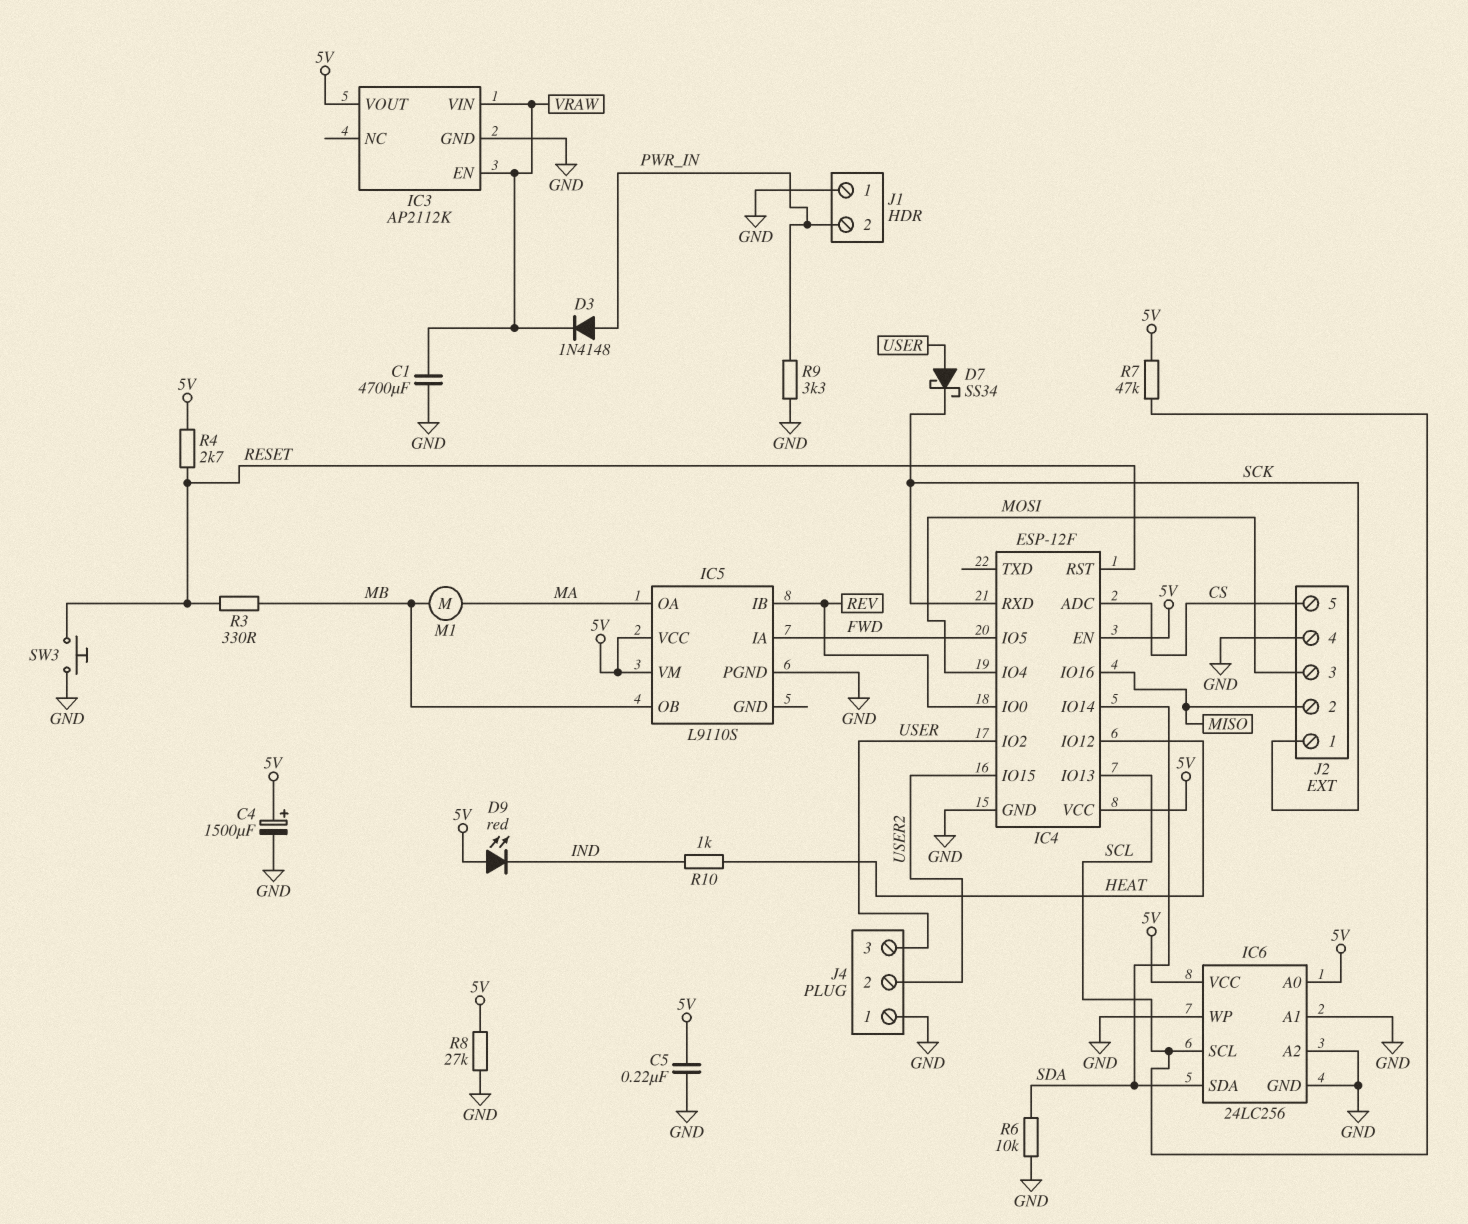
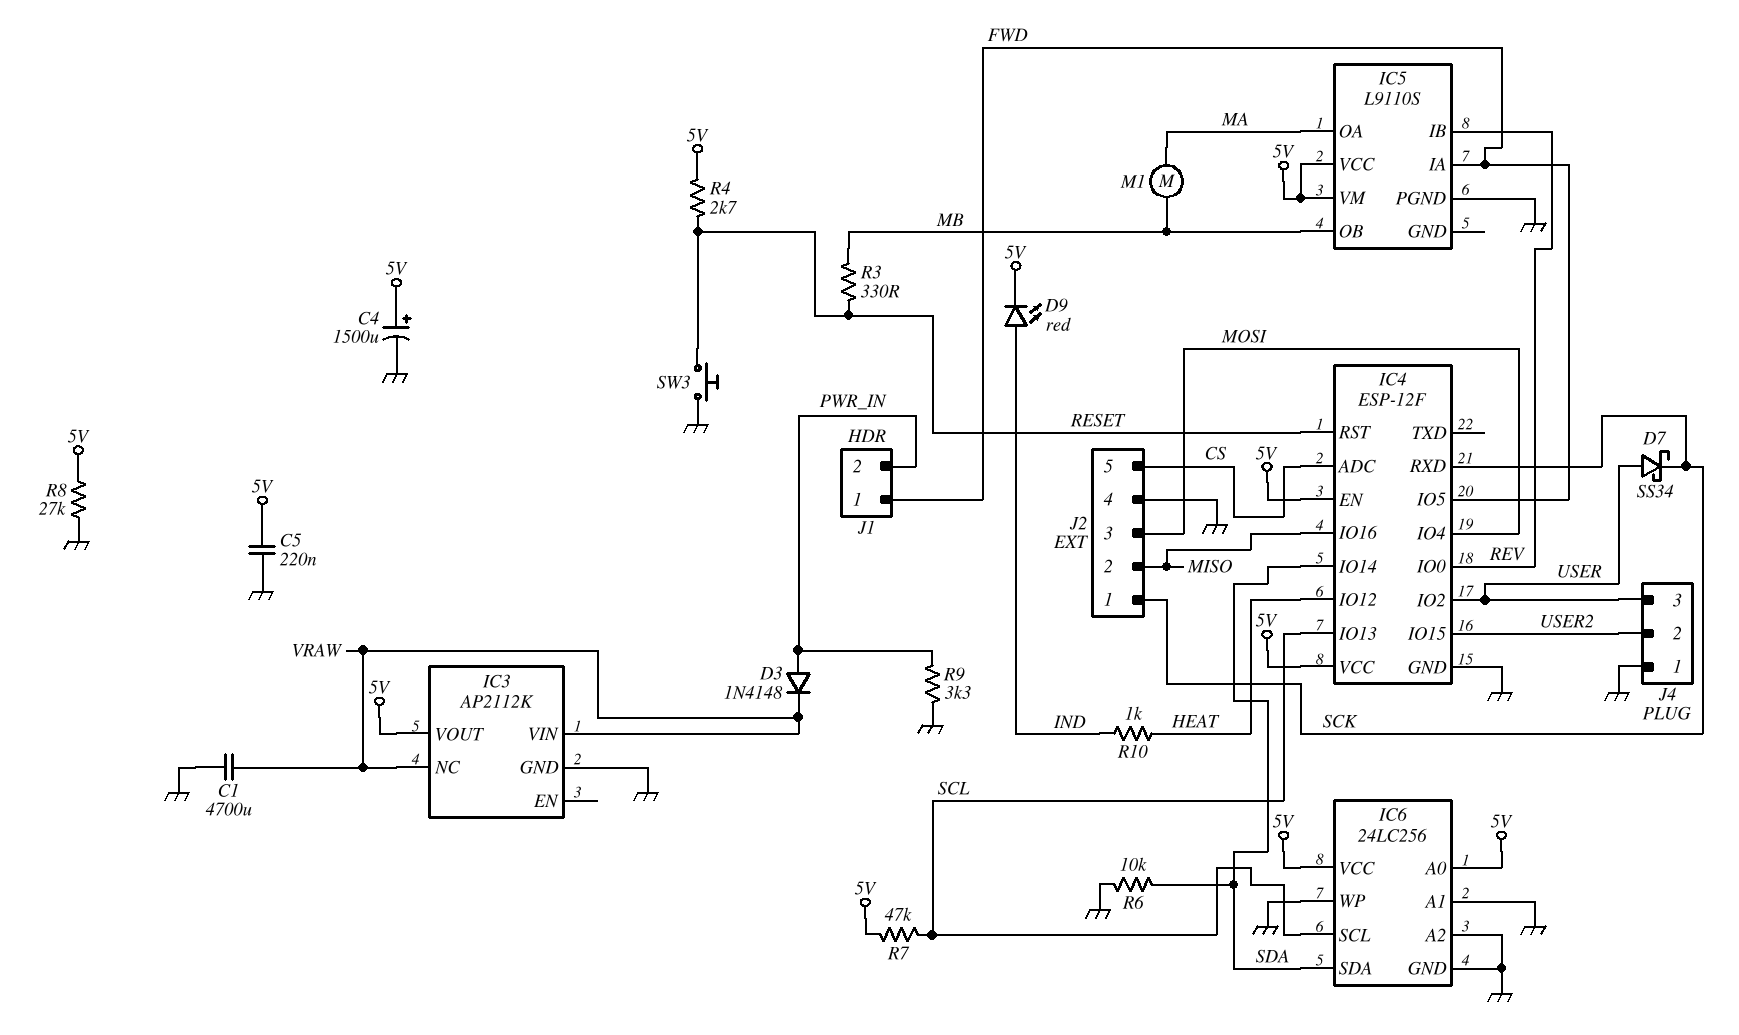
D9: LED red (A 5V, K IND) -> LED red (A IND, K 5V)
IC3 pin EN: VRAW -> none
IC3 pin NC: none -> VRAW
J1 pin 1: GND -> FWD

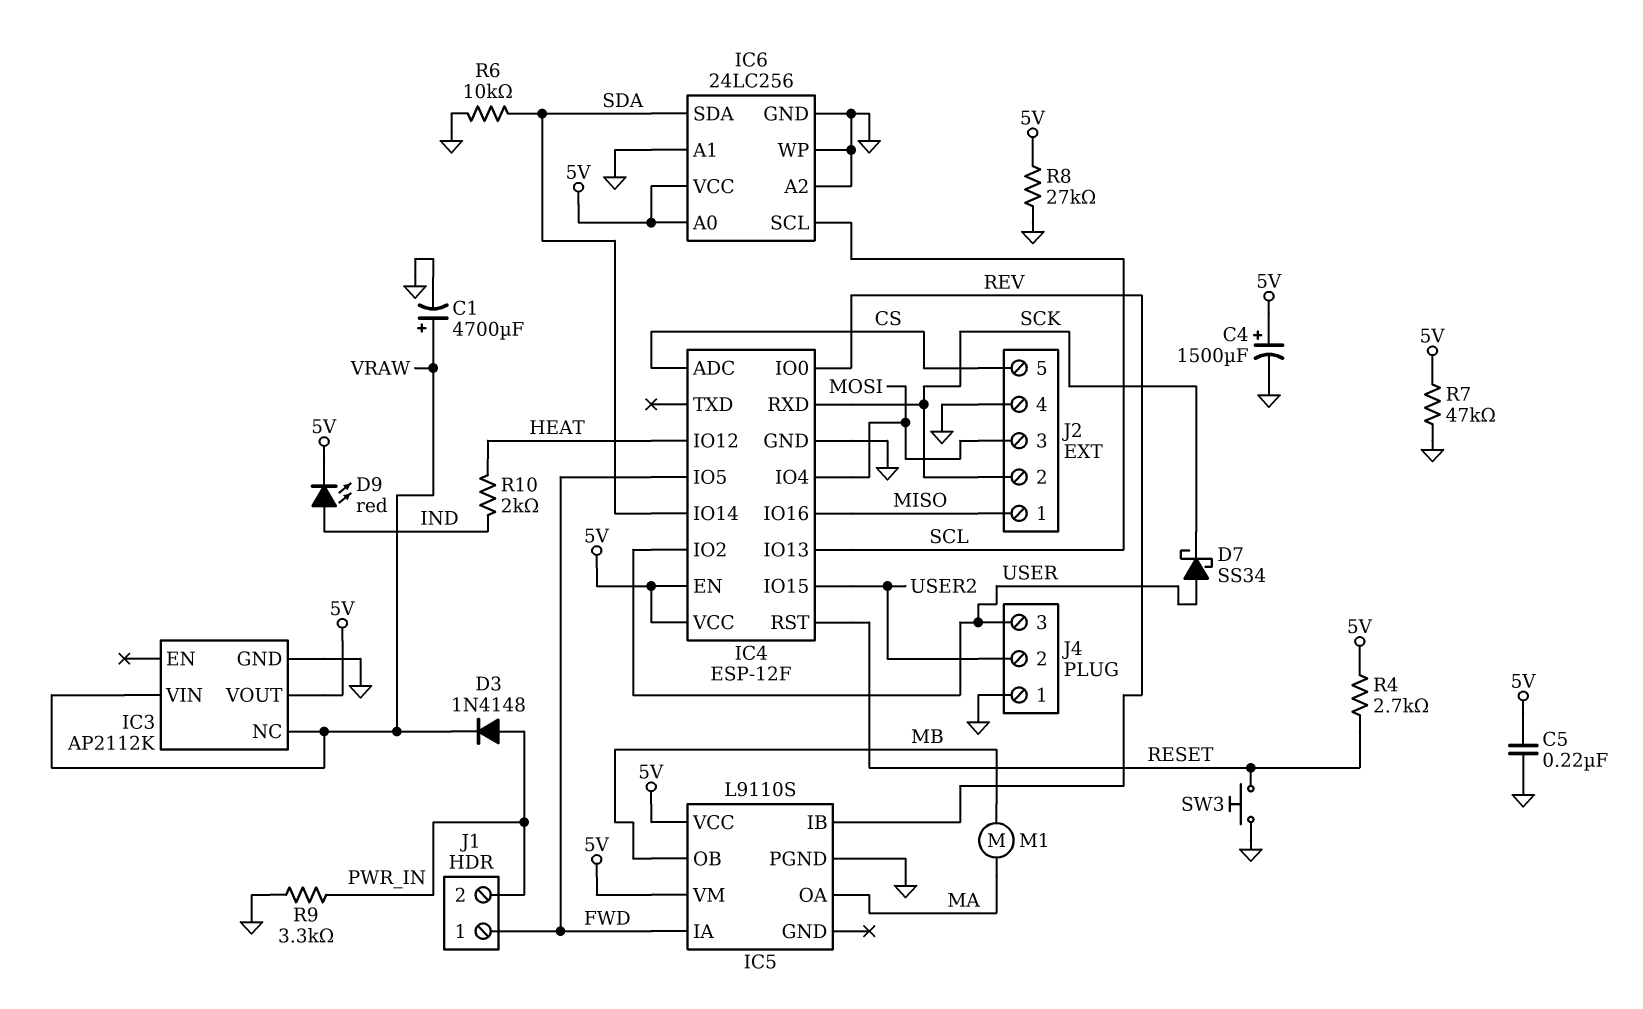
C1: 4700uF (GND, VRAW) -> 4700uF (plus VRAW, minus GND)
J2 pin 1: SCK -> MISO
J2 pin 2: MISO -> SCK
R3: 330 (MB, RESET) -> none
R7: 47k (5V, SCL) -> 47k (5V, GND)
R10: 1k (HEAT, IND) -> 2k (HEAT, IND)

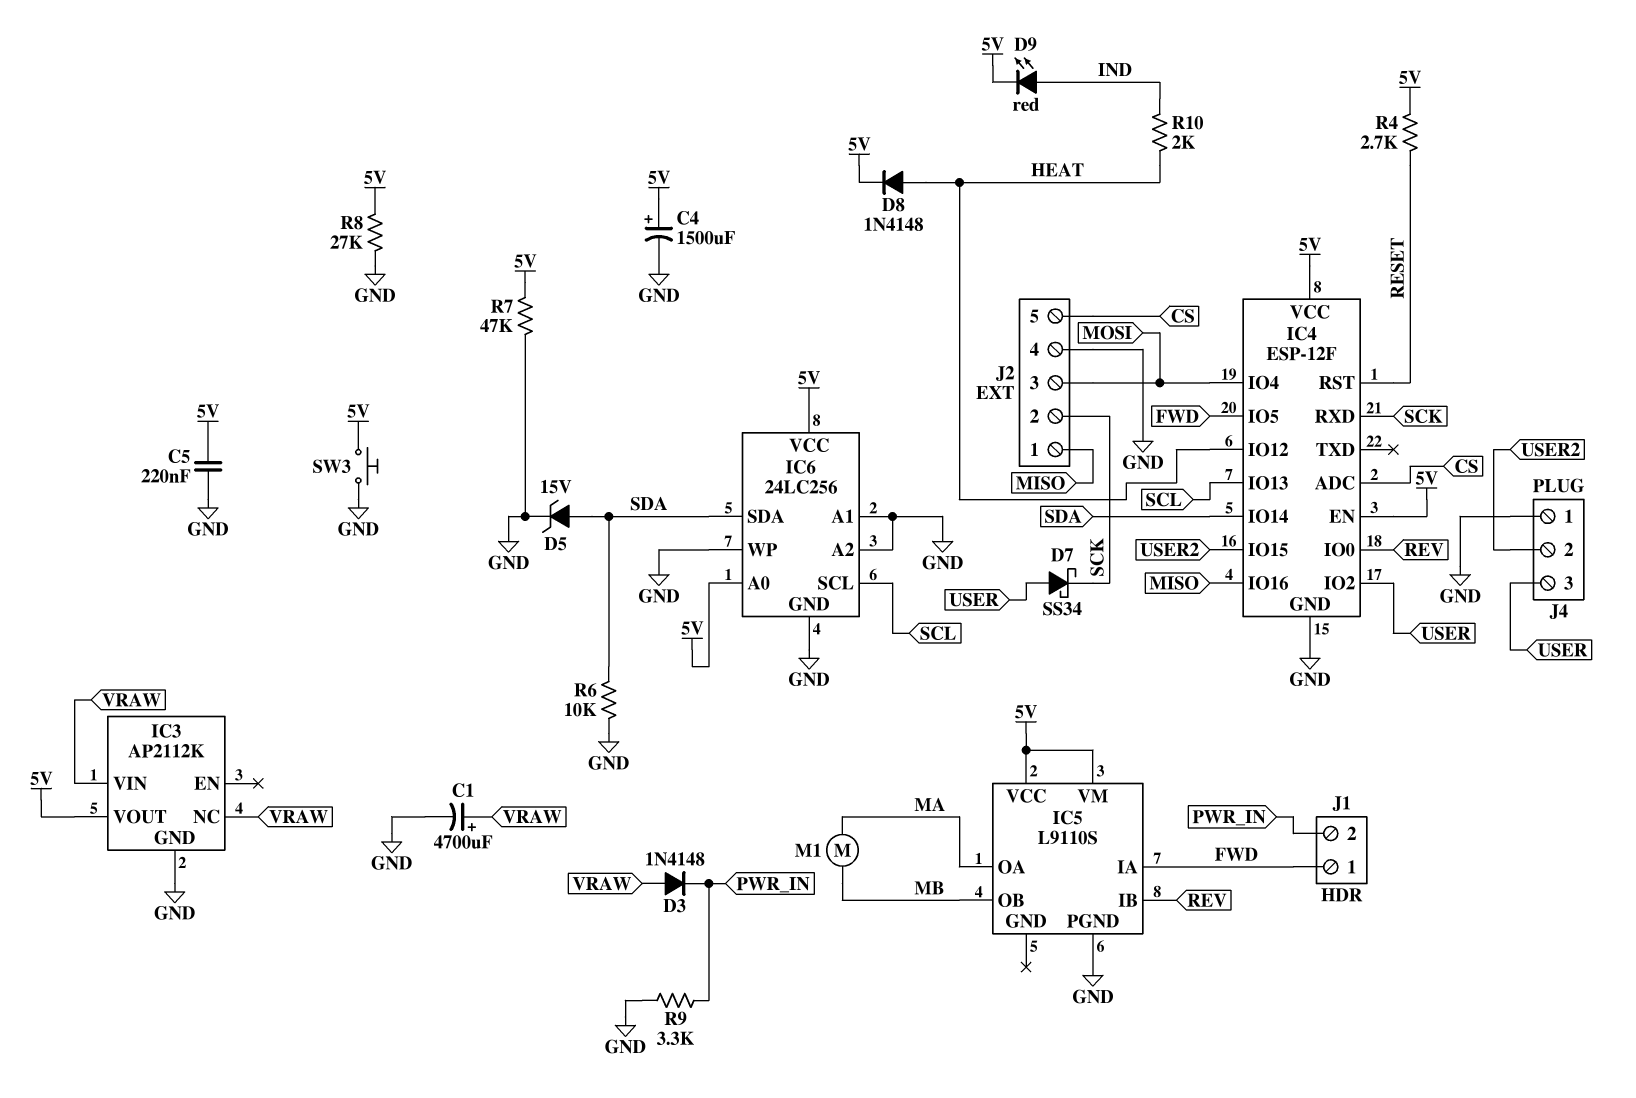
D3: diode 1N4148 (A PWR_IN, K VRAW) -> diode 1N4148 (A VRAW, K PWR_IN)
D5: none -> zener 15V (A SDA, K GND)
D8: none -> diode 1N4148 (A HEAT, K 5V)
SW3: button (GND, RESET) -> button (5V, GND)

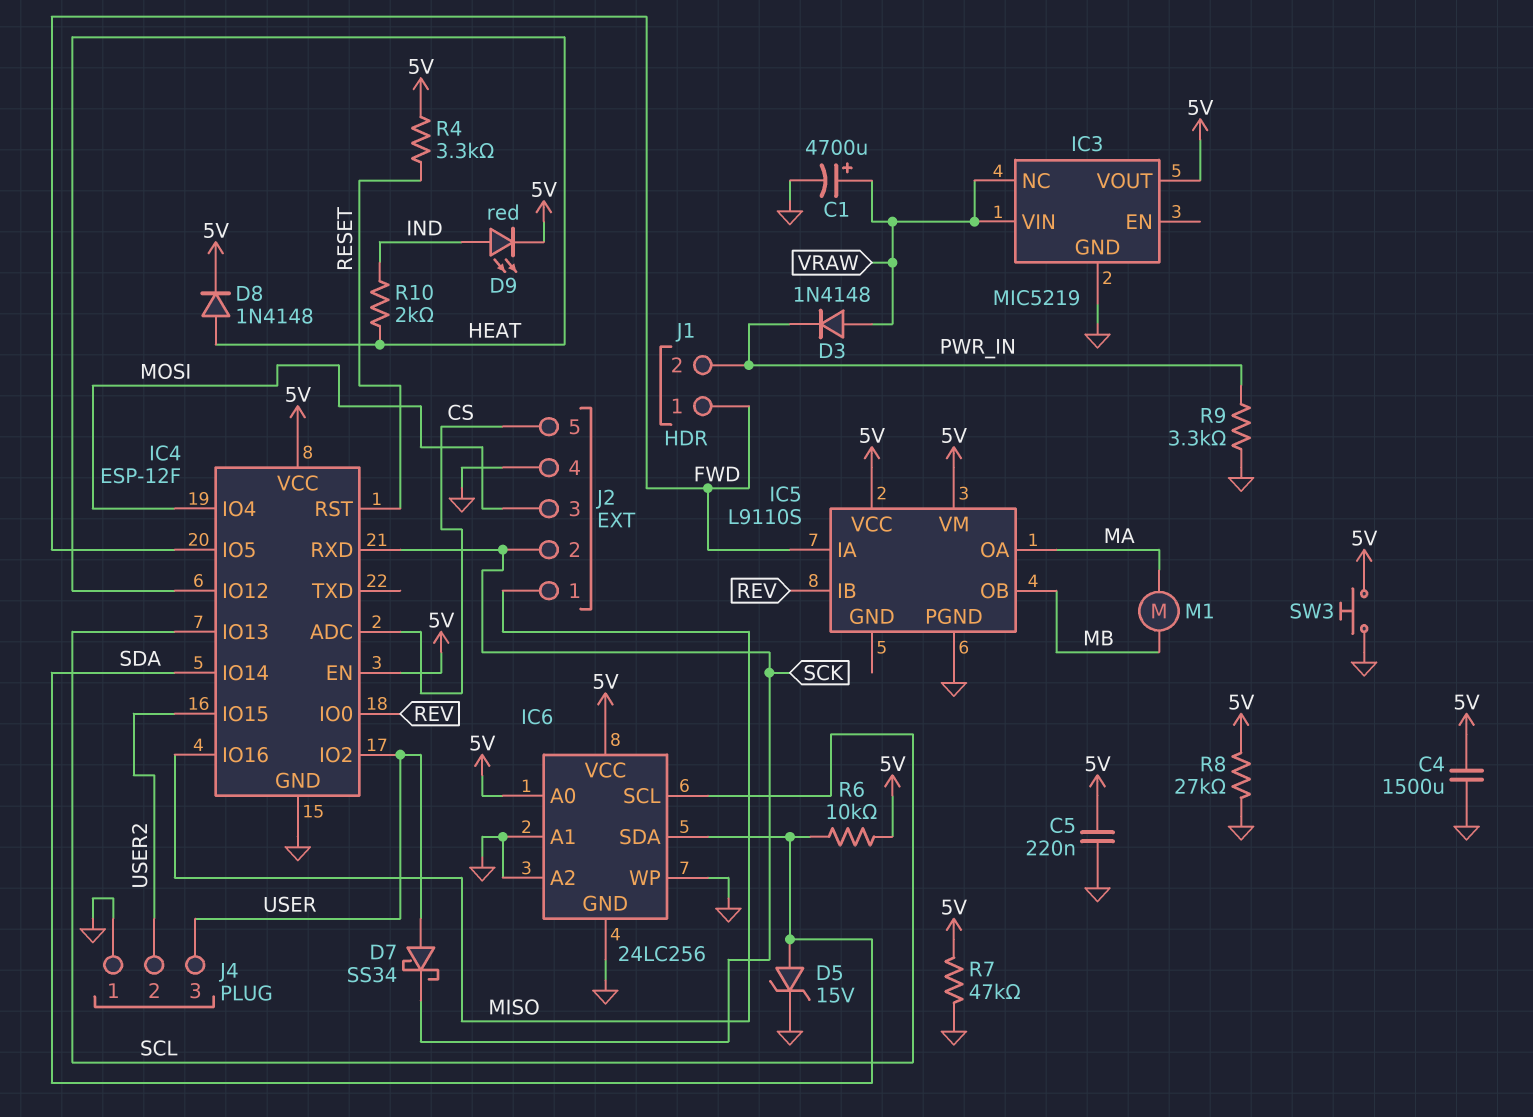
C4: 1500uF (plus 5V, minus GND) -> 1500uF (5V, GND)
IC3: AP2112K -> MIC5219
R4: 2.7k (5V, RESET) -> 3.3k (5V, RESET)
R6: 10k (GND, SDA) -> 10k (5V, SDA)

